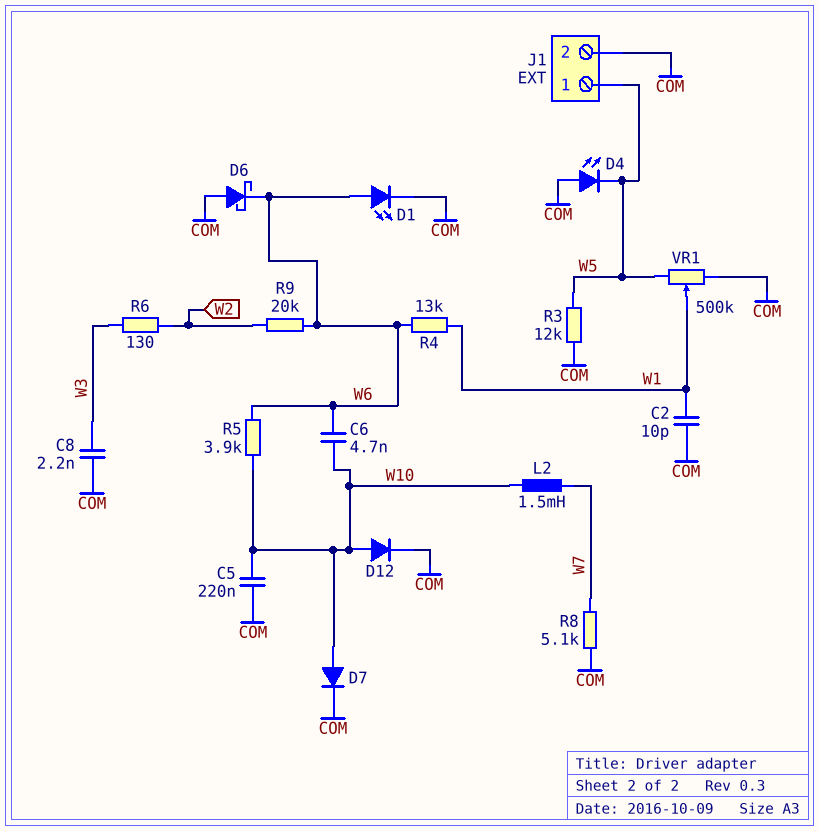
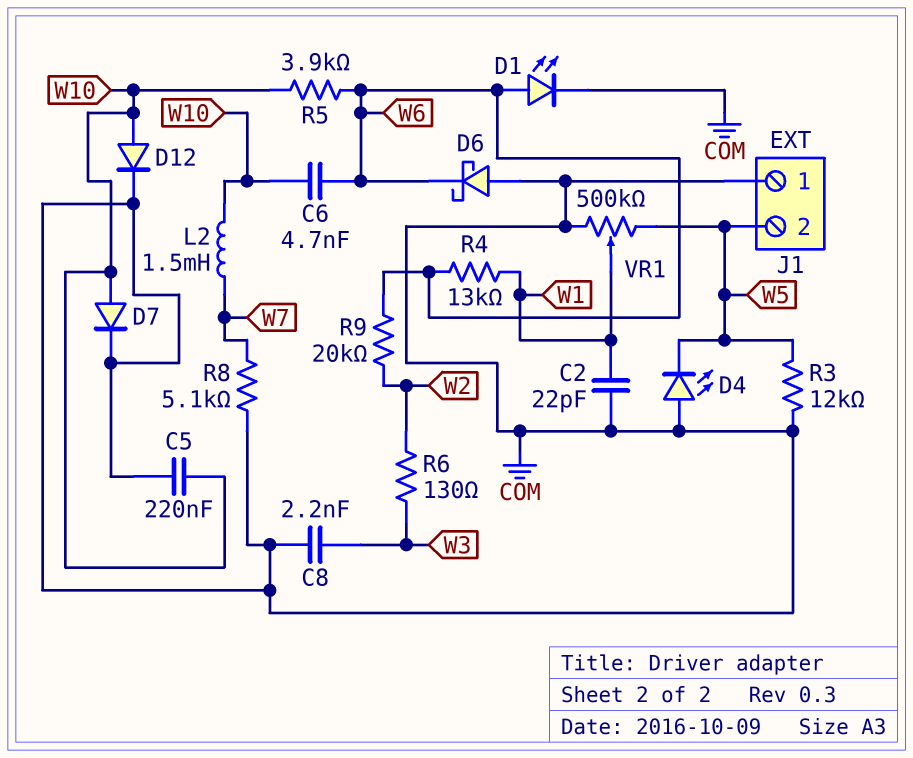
C2: 10pF (COM, W1) -> 22pF (COM, W1)
J1 pin 1: W5 -> COM
J1 pin 2: COM -> W5

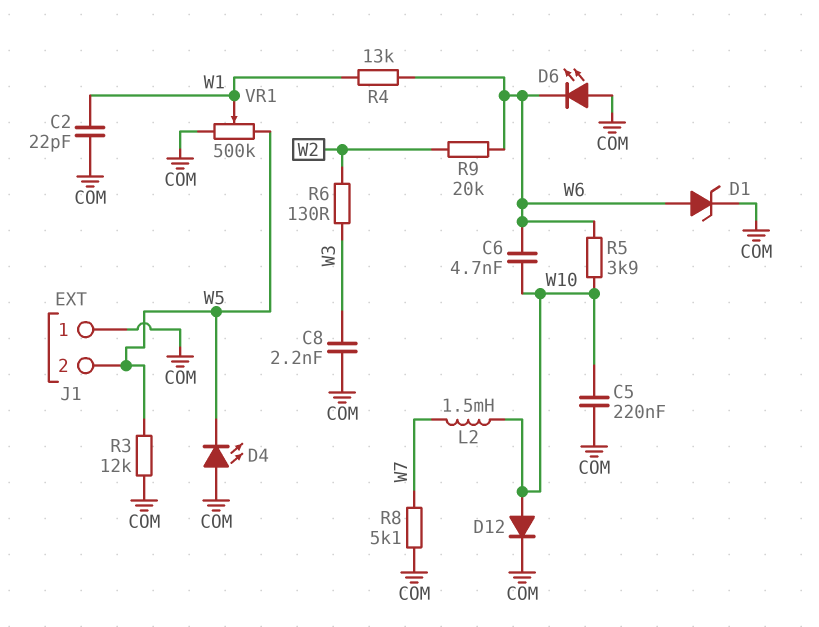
D1: LED (A W6, K COM) -> zener (A W6, K COM)
D6: schottky (A COM, K W6) -> LED (A COM, K W6)
D7: diode (A W10, K COM) -> none

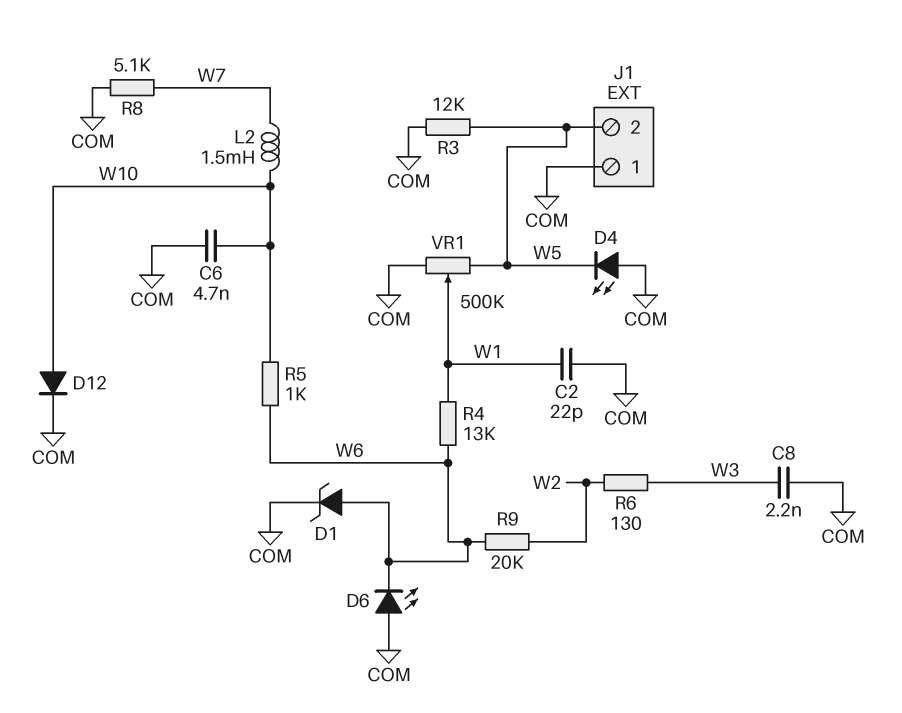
C5: 220nF (COM, W10) -> none
C6: 4.7nF (W6, W10) -> 4.7nF (COM, W10)
R5: 3.9k (W6, W10) -> 1k (W6, W10)

